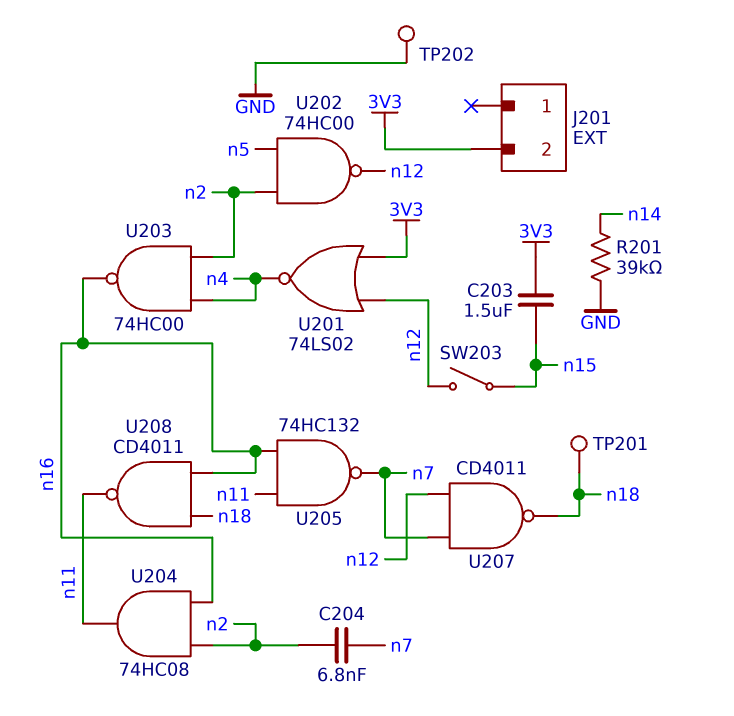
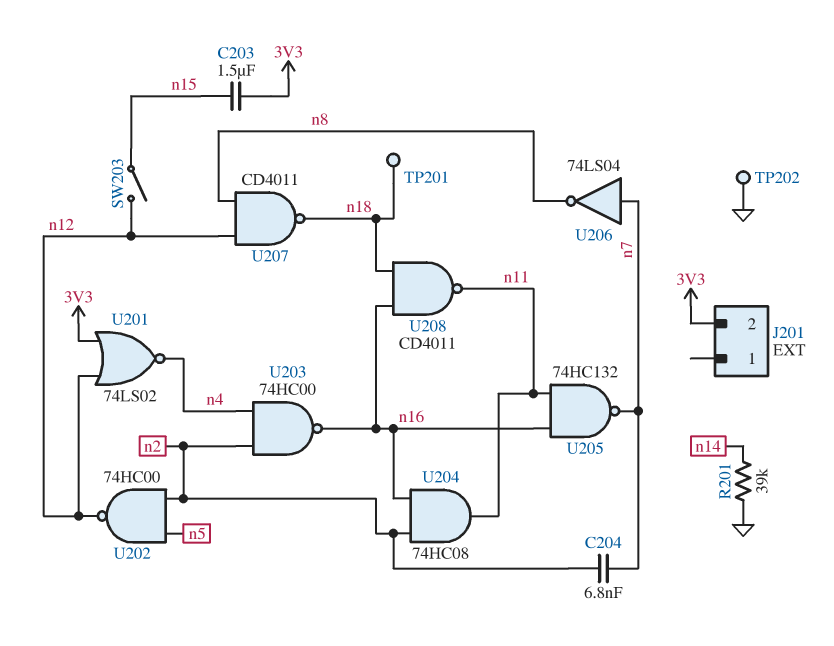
U206: none -> NOT 74LS04 (in n7, out n8)
U207: NAND CD4011 (in n7, in n12, out n18) -> NAND CD4011 (in n8, in n12, out n18)

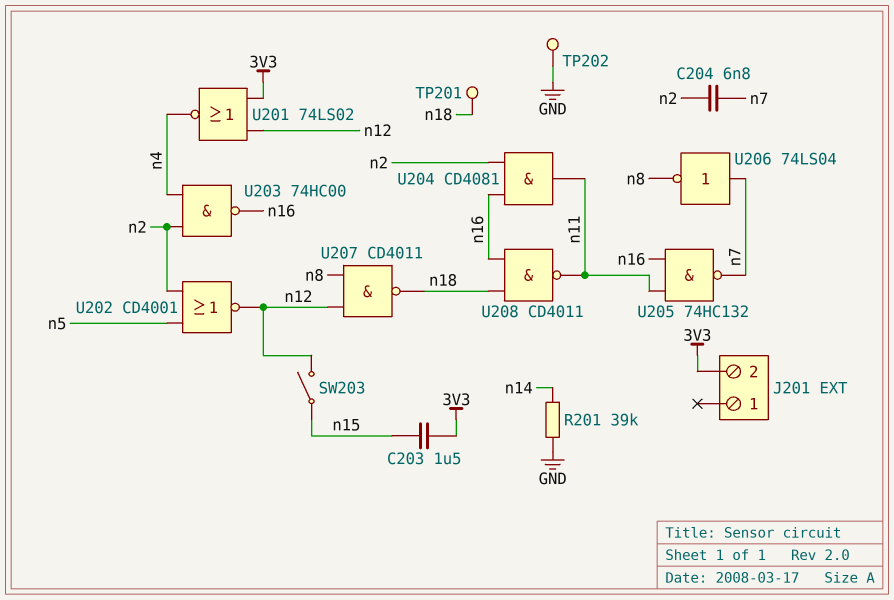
U202: NAND 74HC00 (in n2, in n5, out n12) -> NOR CD4001 (in n2, in n5, out n12)
U204: AND 74HC08 (in n2, in n16, out n11) -> AND CD4081 (in n2, in n16, out n11)

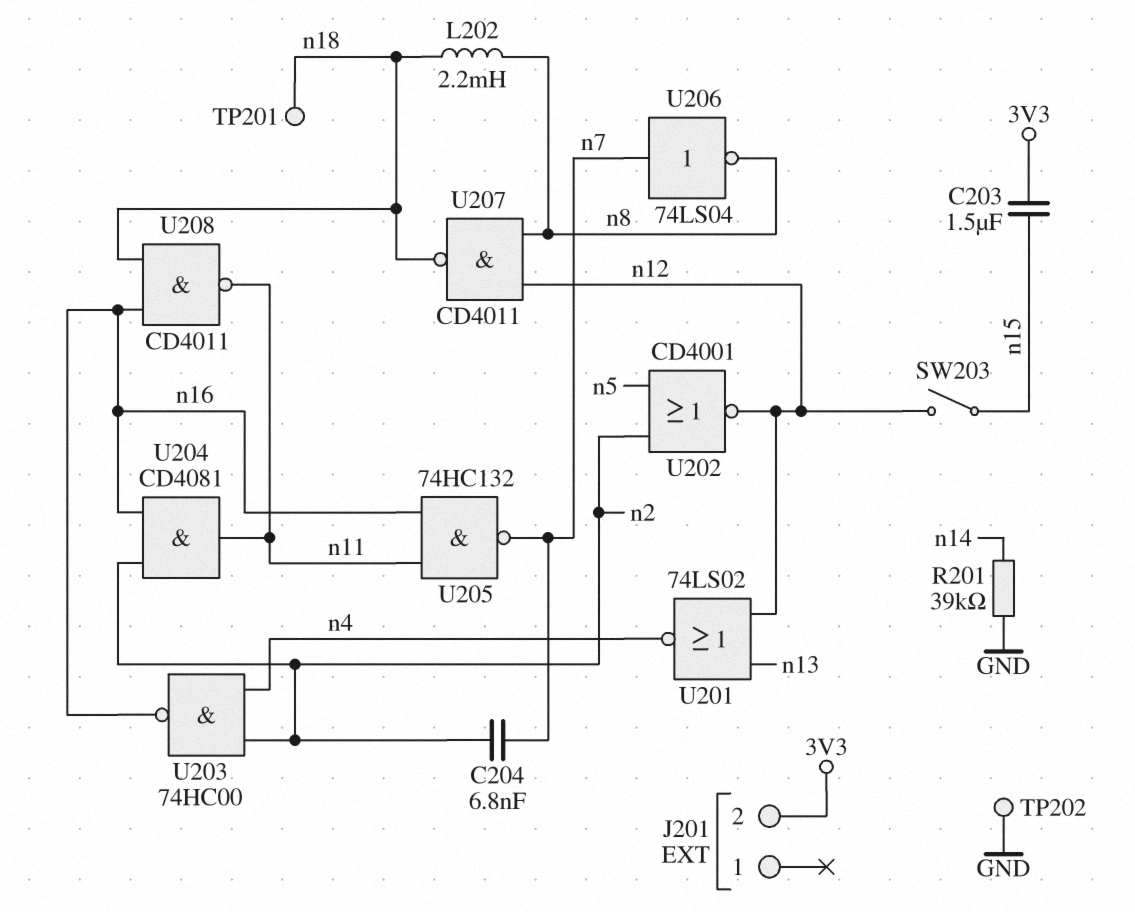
L202: none -> 2.2mH (n8, n18)
U201: NOR 74LS02 (in 3V3, in n12, out n4) -> NOR 74LS02 (in n12, in n13, out n4)

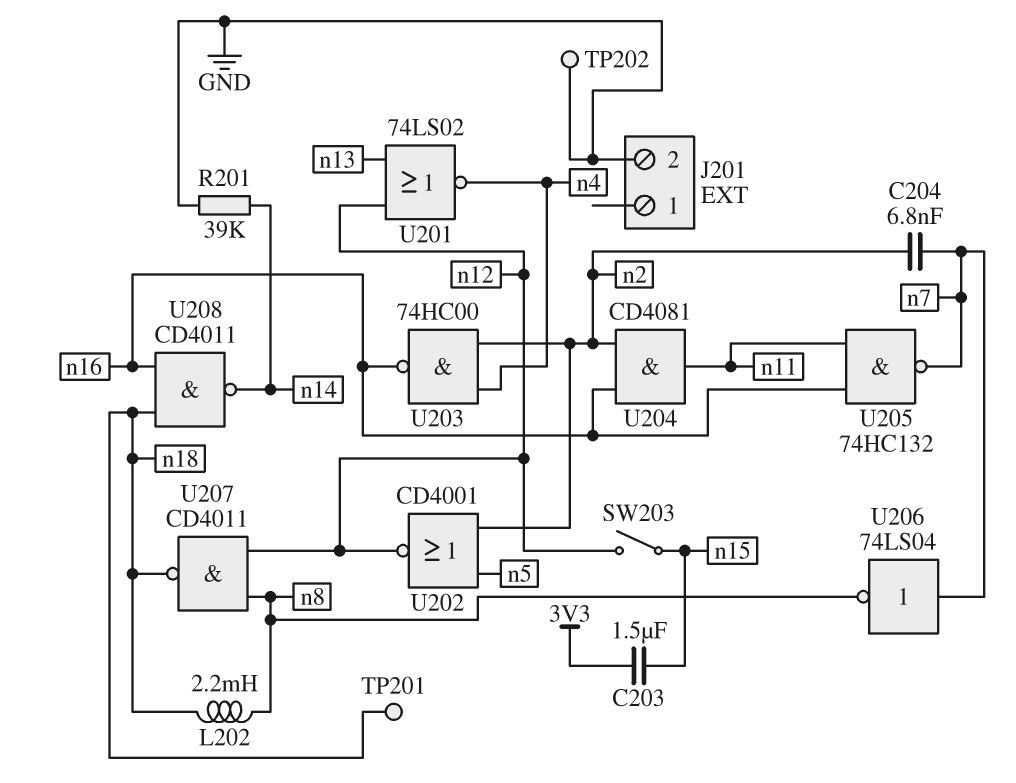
J201 pin 2: 3V3 -> GND
U208: NAND CD4011 (in n16, in n18, out n11) -> NAND CD4011 (in n16, in n18, out n14)

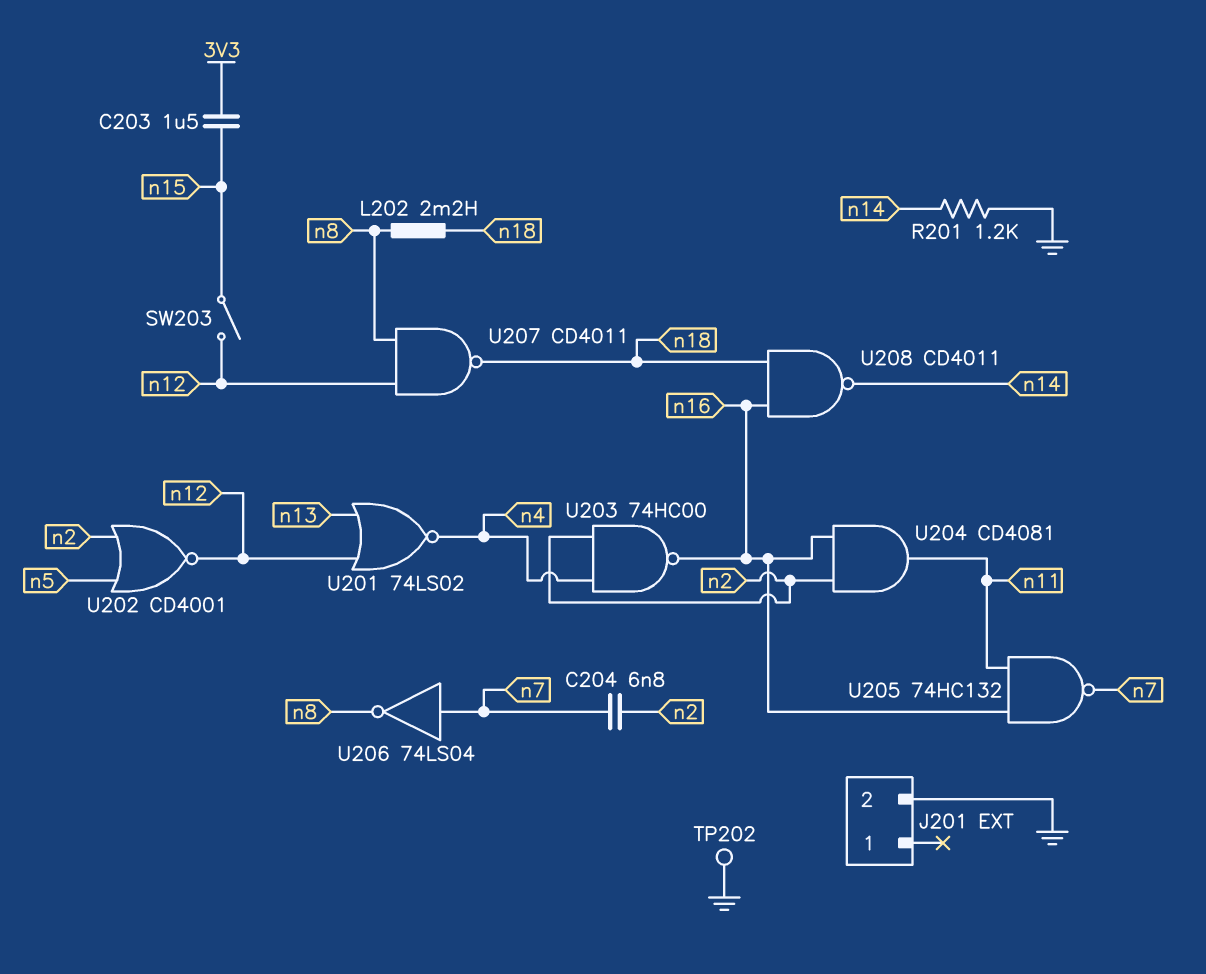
R201: 39k (GND, n14) -> 1.2k (GND, n14)
TP201: test point (n18) -> none

